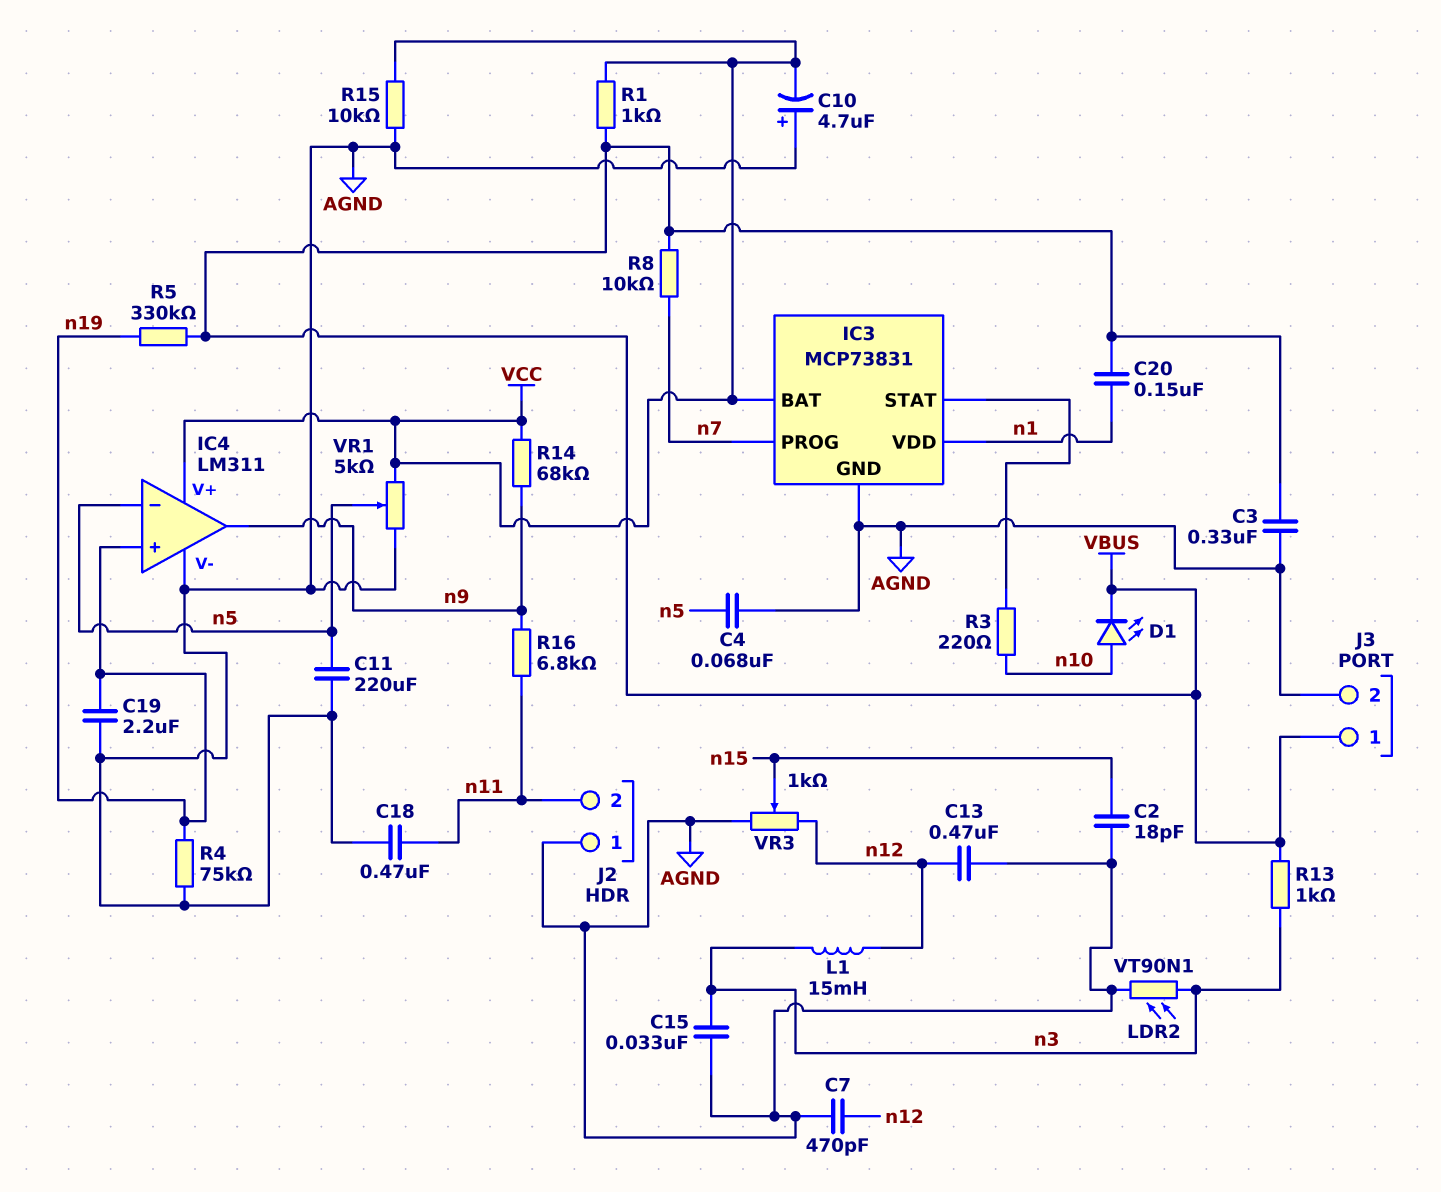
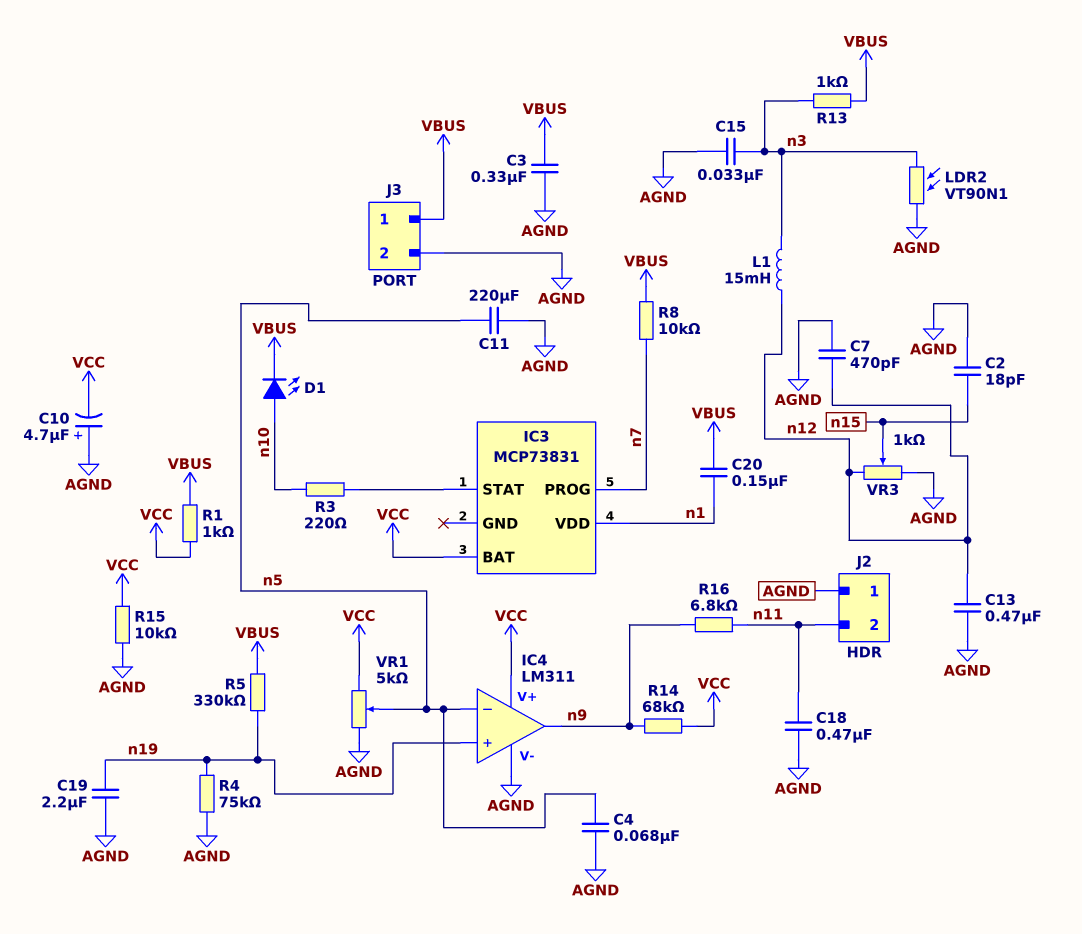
IC3 pin GND: AGND -> none

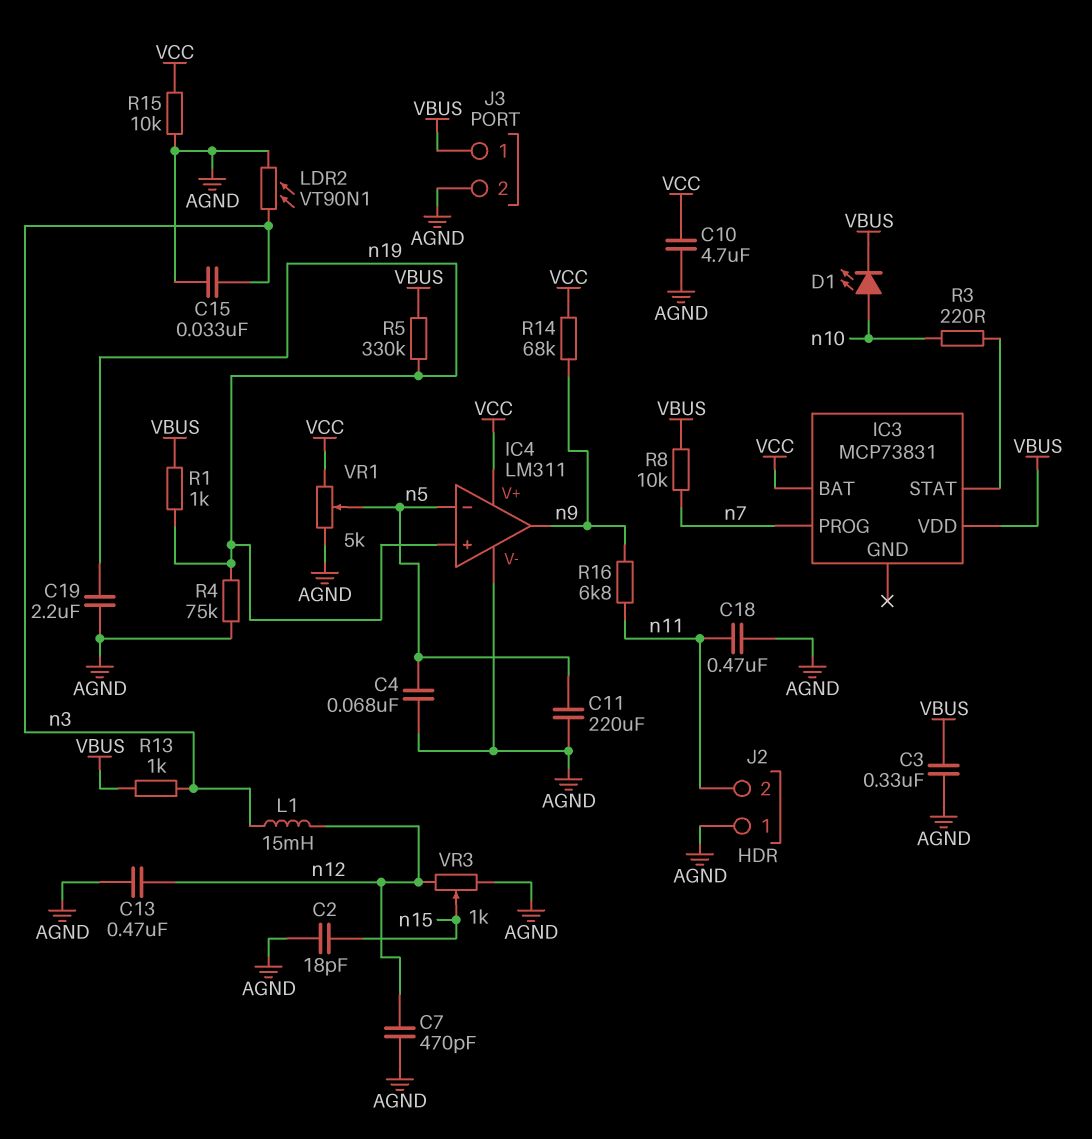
C10: 4.7uF (plus AGND, minus VCC) -> 4.7uF (AGND, VCC)
C20: 150nF (VBUS, n1) -> none
IC3 pin VDD: n1 -> VBUS
R1: 1k (VBUS, VCC) -> 1k (VBUS, n19)

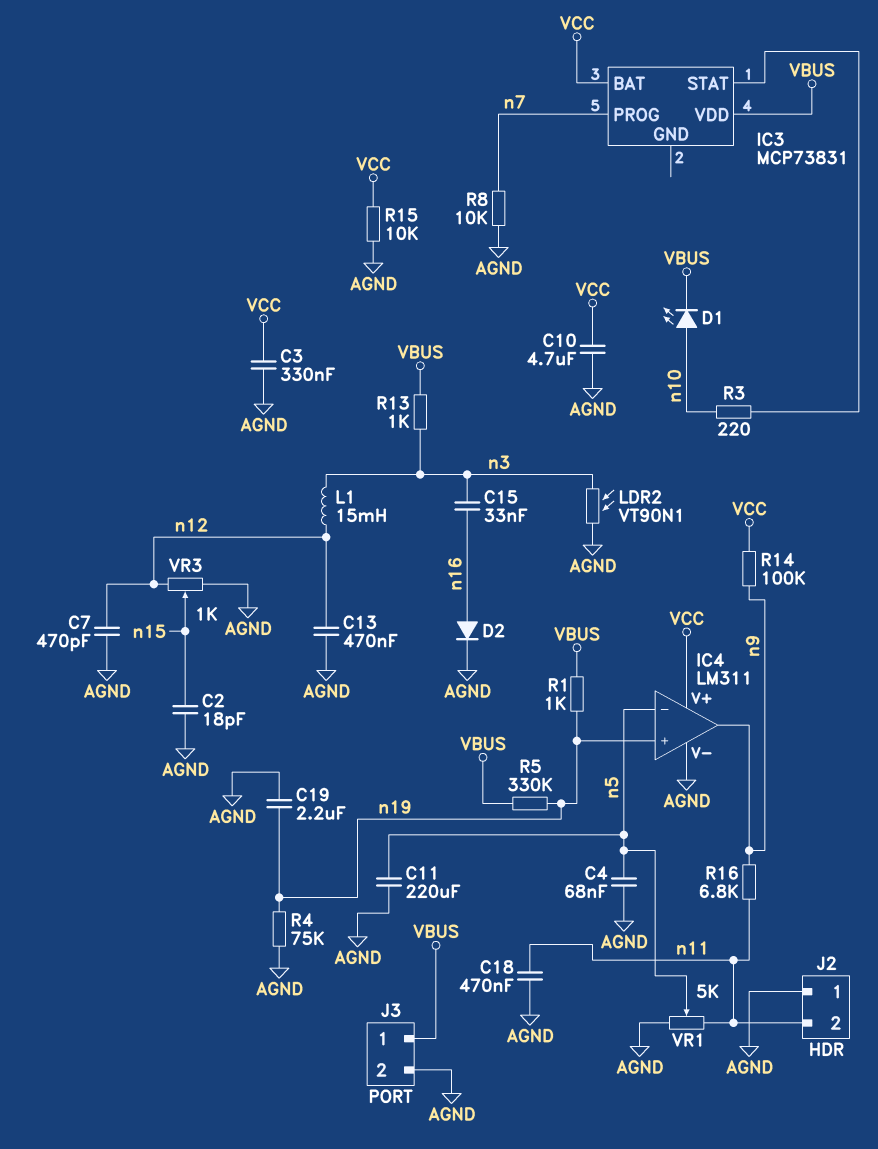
C3: 330nF (AGND, VBUS) -> 330nF (AGND, VCC)
C15: 33nF (AGND, n3) -> 33nF (n3, n16)
D2: none -> diode (A n16, K AGND)
R8: 10k (VBUS, n7) -> 10k (AGND, n7)
R14: 68k (VCC, n9) -> 100k (VCC, n9)
VR1: 5k (AGND, VCC, wiper n5) -> 5k (AGND, n11, wiper n5)

